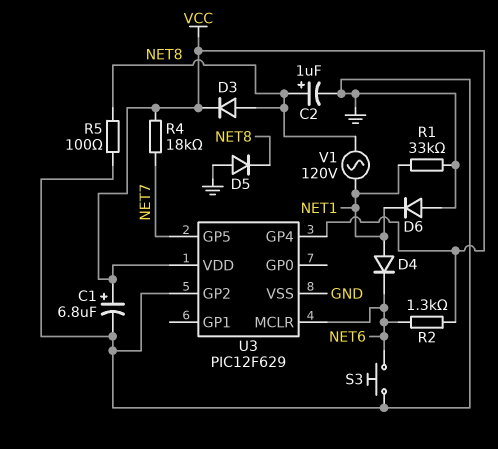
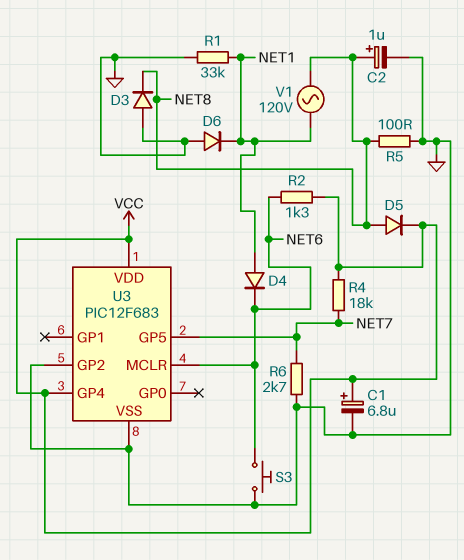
D3: diode (A NET8, K VCC) -> diode (A GND, K NET8)
D5: diode (A GND, K NET8) -> diode (A NET8, K VCC)
R6: none -> 2.7k (GND, NET7)
U3: PIC12F629 -> PIC12F683

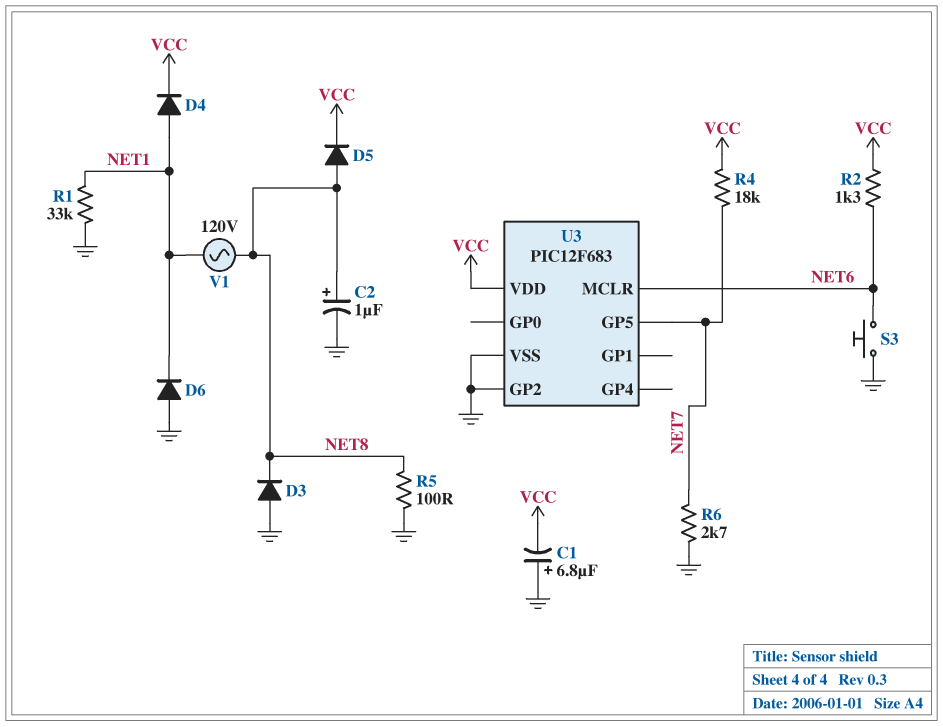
C1: 6.8uF (plus VCC, minus GND) -> 6.8uF (plus GND, minus VCC)
D4: diode (A NET1, K NET6) -> diode (A NET1, K VCC)
U3 pin GP4: VCC -> none

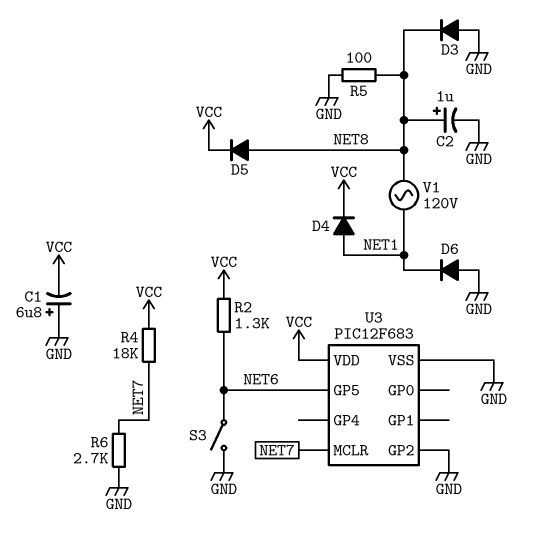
R1: 33k (GND, NET1) -> none
S3: button (GND, NET6) -> switch (GND, NET6)
U3 pin GP5: NET7 -> NET6
U3 pin MCLR: NET6 -> NET7

